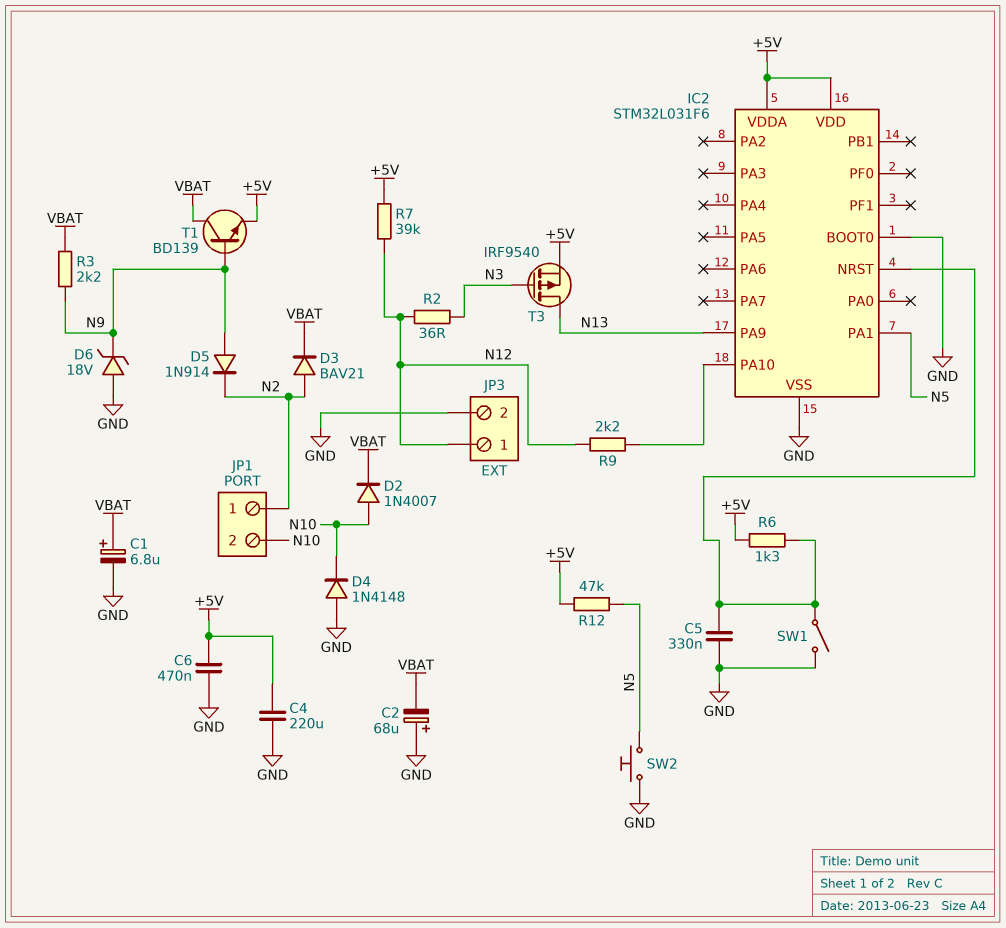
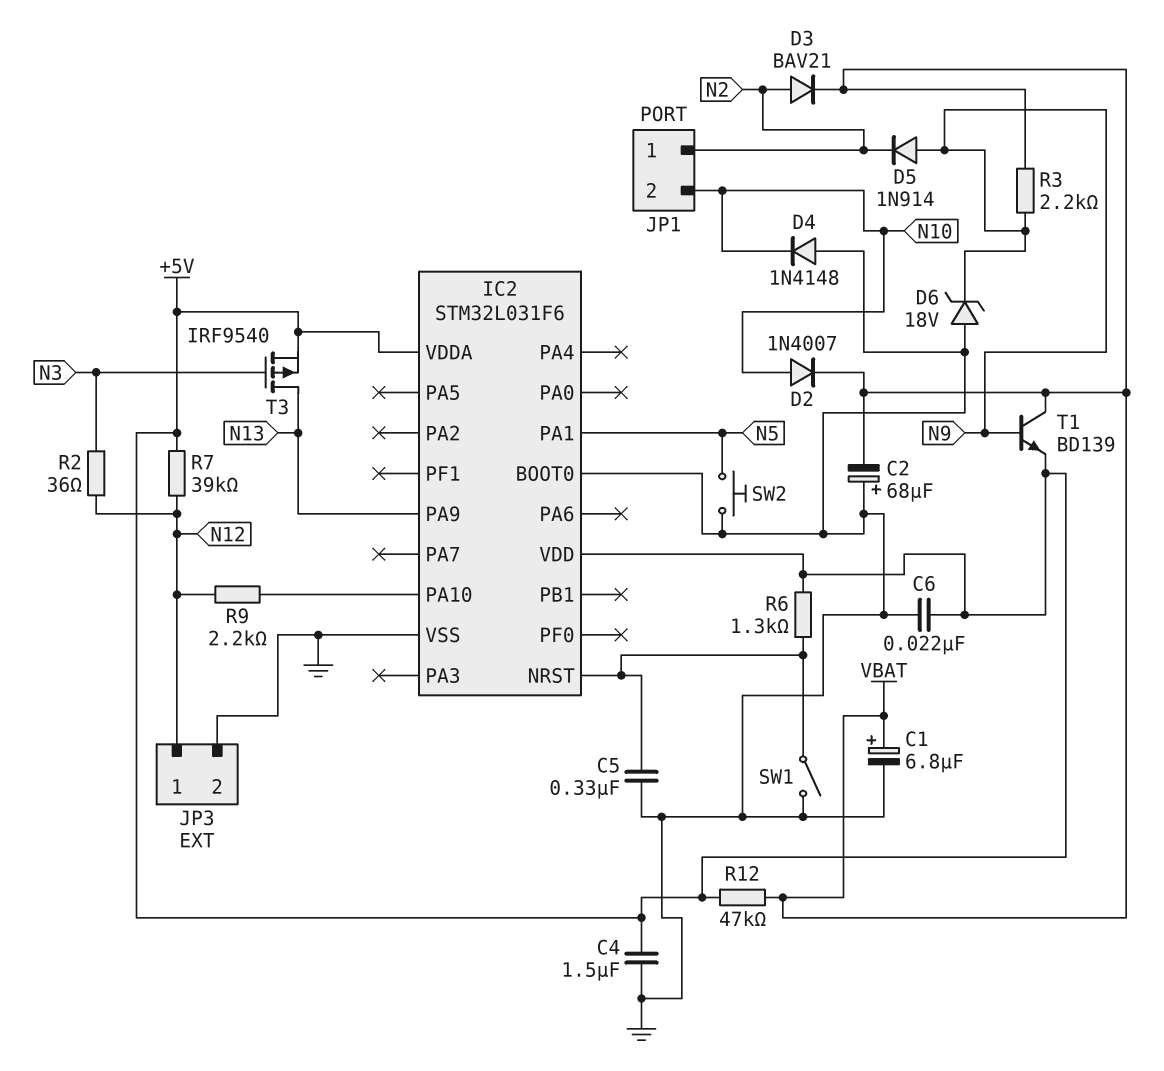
C4: 220uF (+5V, GND) -> 1.5uF (+5V, GND)
C6: 470nF (+5V, GND) -> 22nF (+5V, GND)
R12: 47k (+5V, N5) -> 47k (+5V, VBAT)

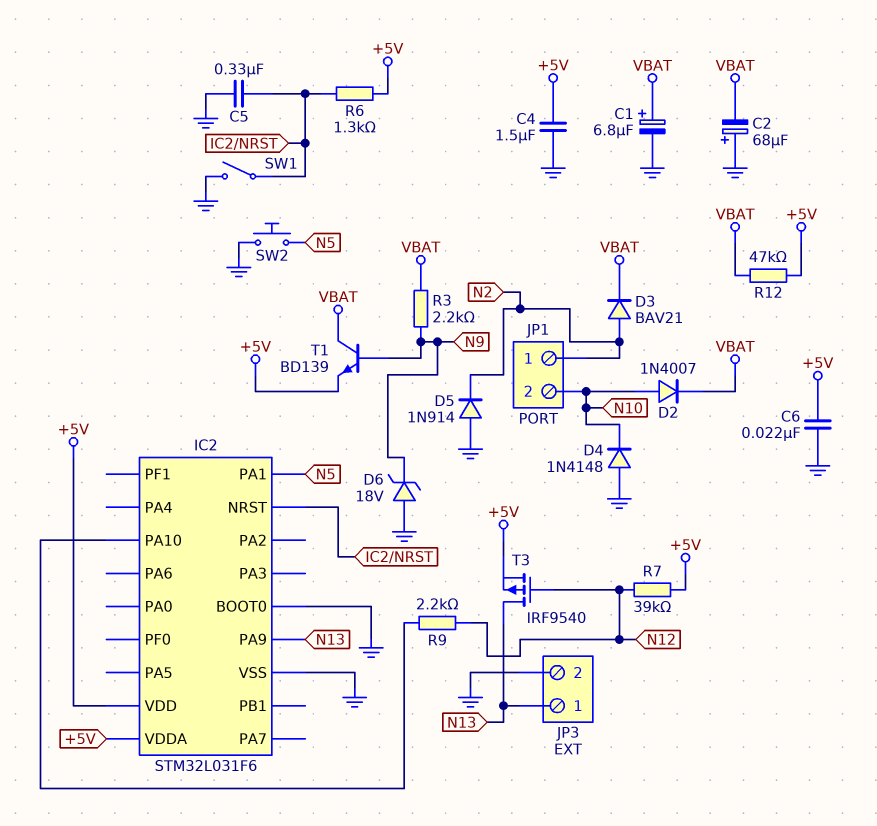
D5: diode 1N914 (A N9, K N2) -> diode 1N914 (A GND, K N2)
JP3 pin 1: N12 -> N13
R2: 36 (N3, N12) -> none
T3: PMOS IRF9540 (G N3, D N13, S +5V) -> PMOS IRF9540 (G N12, D N13, S +5V)

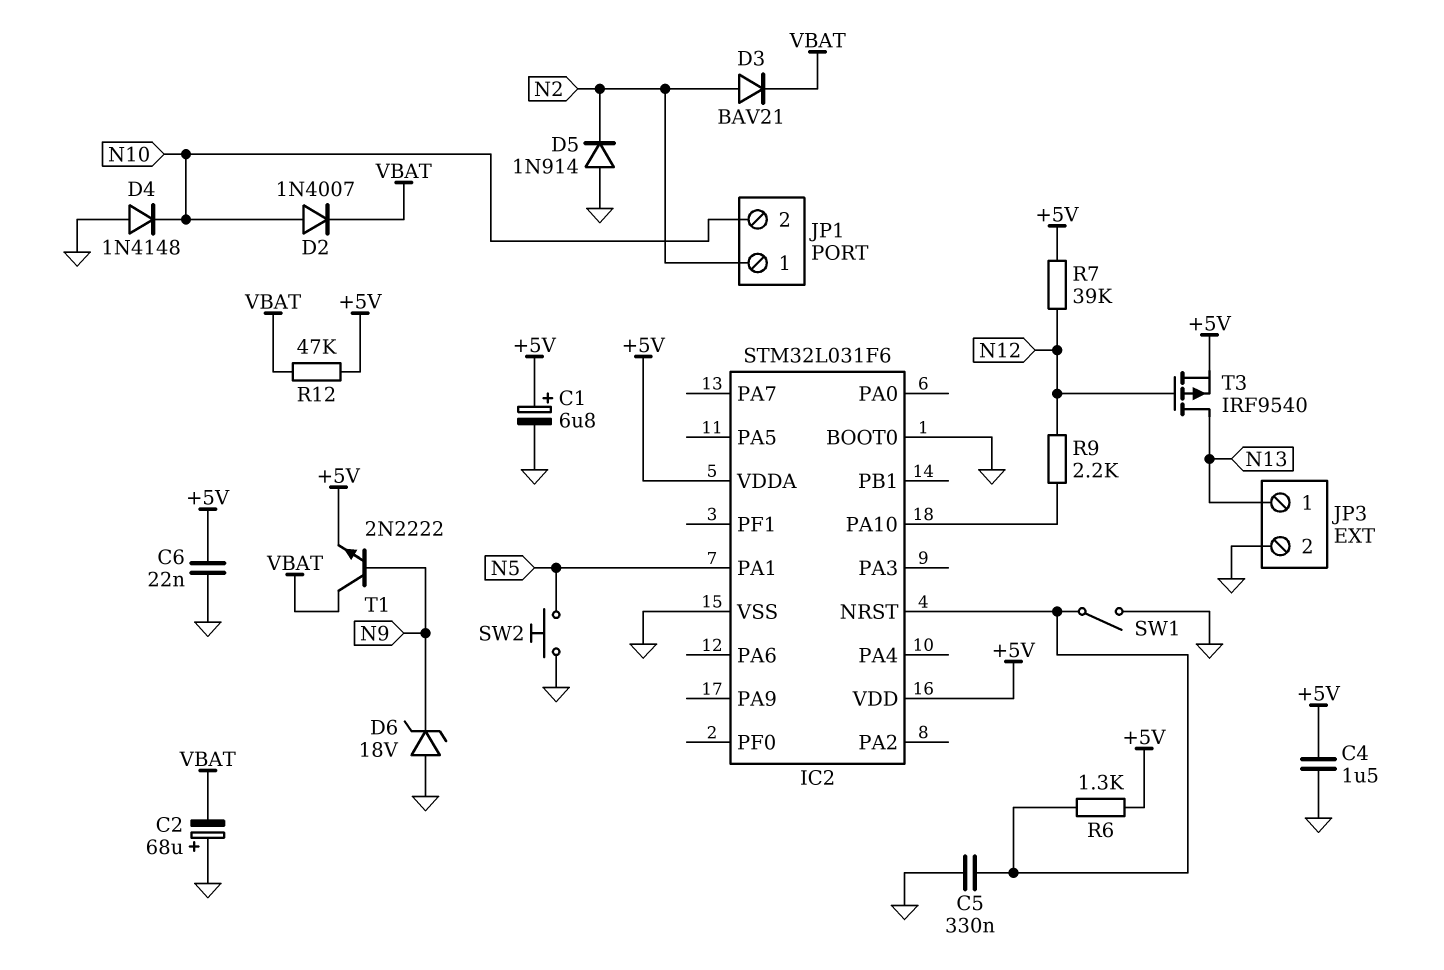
C1: 6.8uF (plus VBAT, minus GND) -> 6.8uF (plus +5V, minus GND)
IC2 pin PA9: N13 -> none
R3: 2.2k (N9, VBAT) -> none
T1: NPN BD139 (B N9, C VBAT, E +5V) -> NPN 2N2222 (B N9, C VBAT, E +5V)

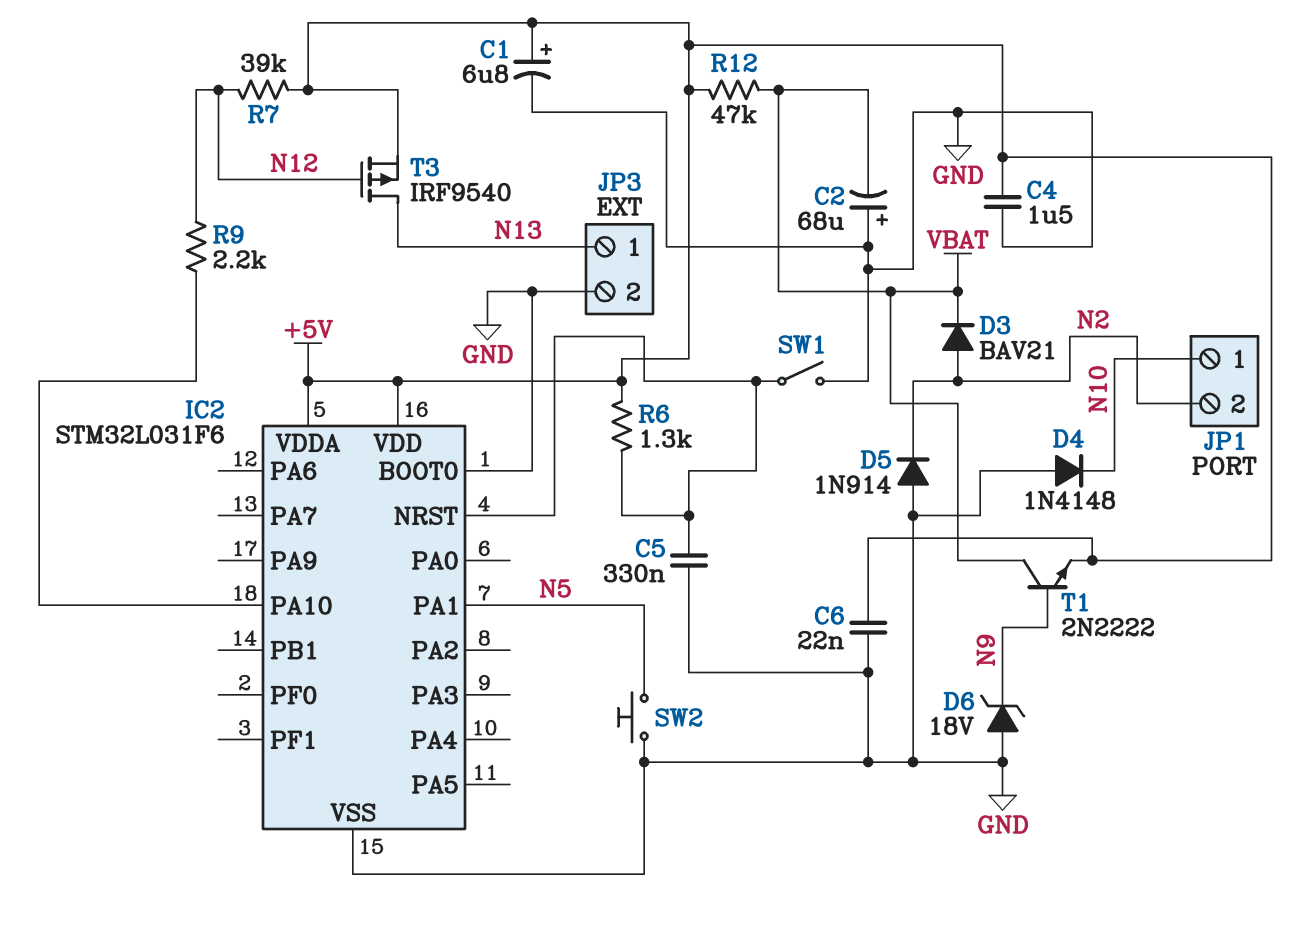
D2: diode 1N4007 (A N10, K VBAT) -> none
JP1 pin 1: N2 -> N10
JP1 pin 2: N10 -> N2

